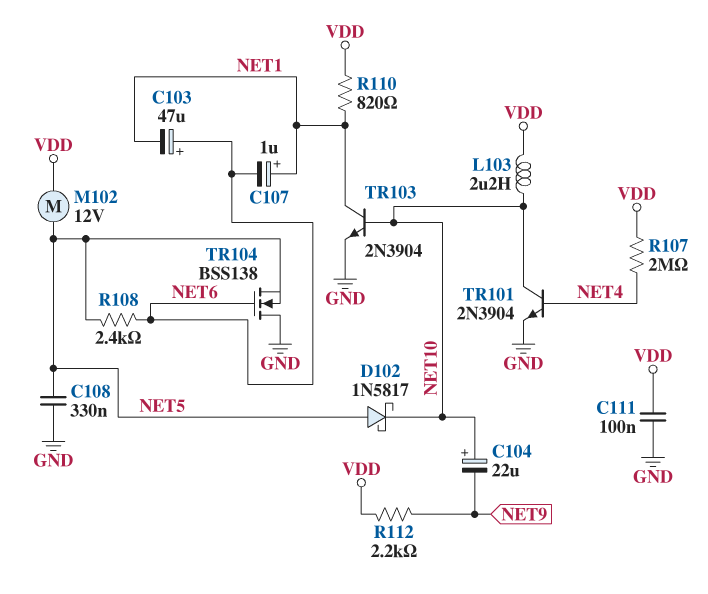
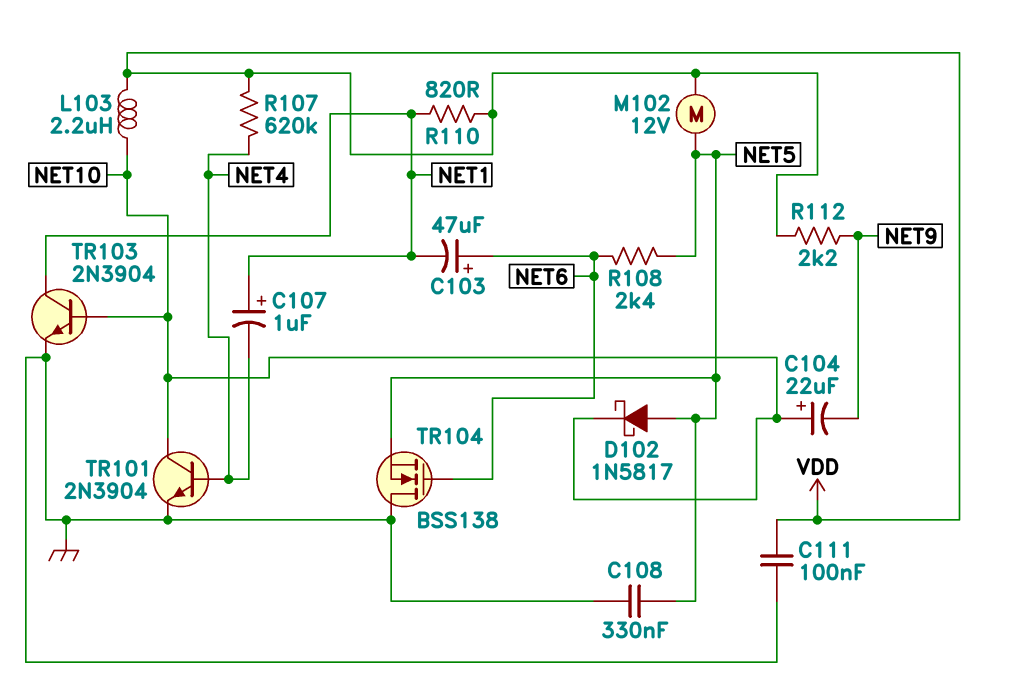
C107: 1uF (plus NET1, minus NET6) -> 1uF (plus NET1, minus NET4)
R107: 2M (NET4, VDD) -> 620k (NET4, VDD)

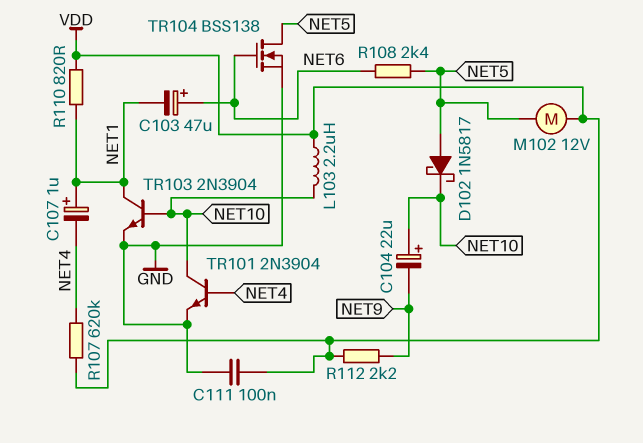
C108: 330nF (GND, NET5) -> none
TR104: NMOS BSS138 (G NET6, D GND, S NET5) -> NMOS BSS138 (G NET6, D NET5, S GND)

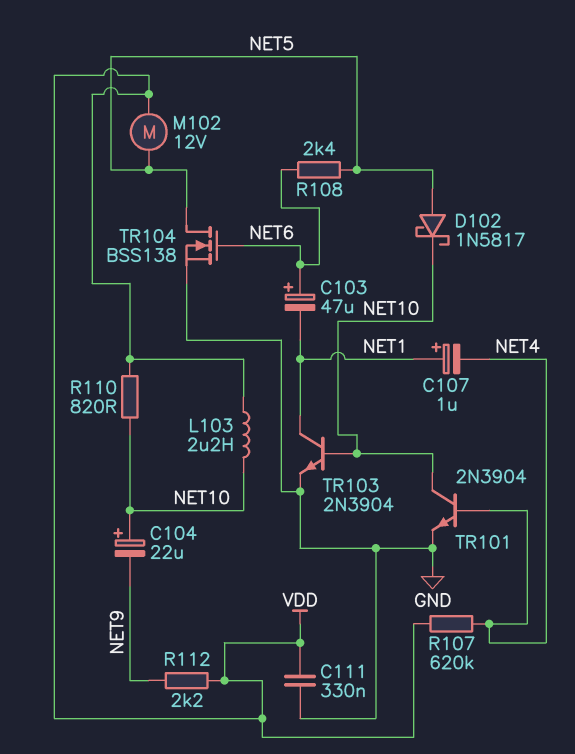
C111: 100nF (GND, VDD) -> 330nF (GND, VDD)
R110: 820 (NET1, VDD) -> 820 (NET10, VDD)

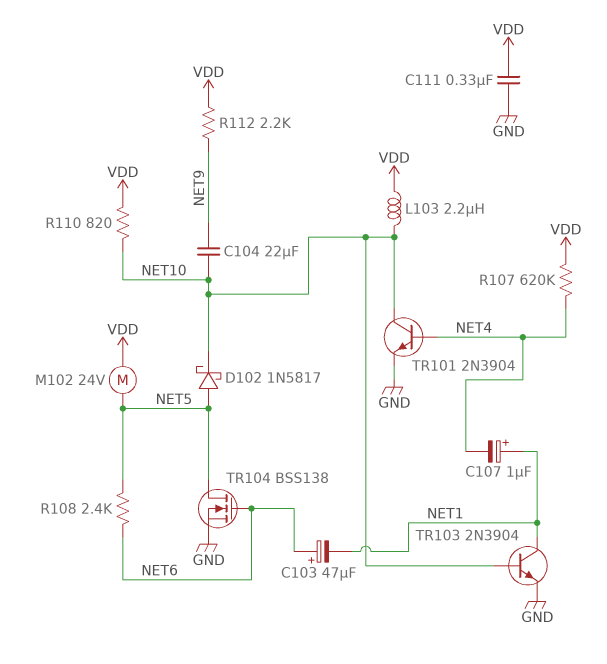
C104: 22uF (plus NET10, minus NET9) -> 22uF (NET9, NET10)
M102: motor 12V (NET5, VDD) -> motor 24V (NET5, VDD)

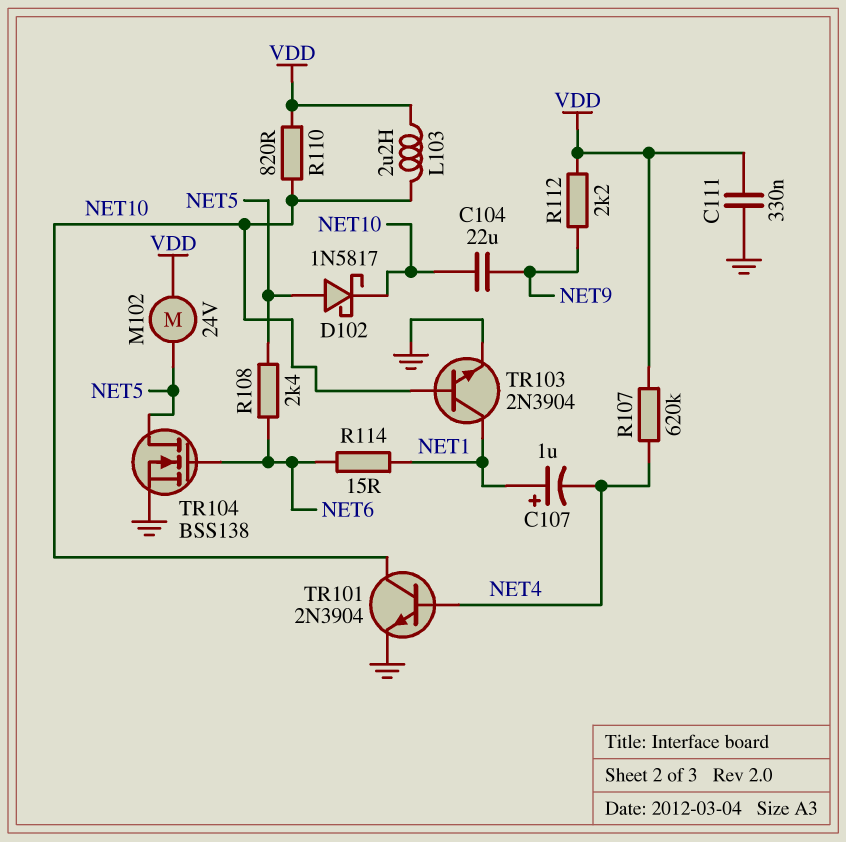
C103: 47uF (plus NET6, minus NET1) -> none
R114: none -> 15 (NET1, NET6)

